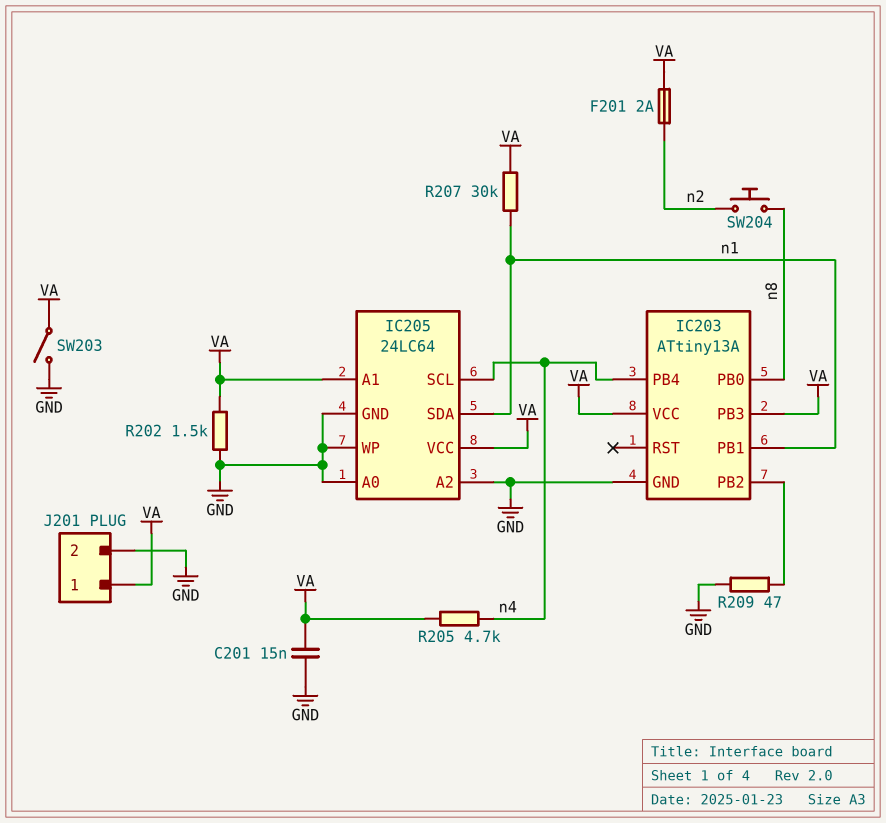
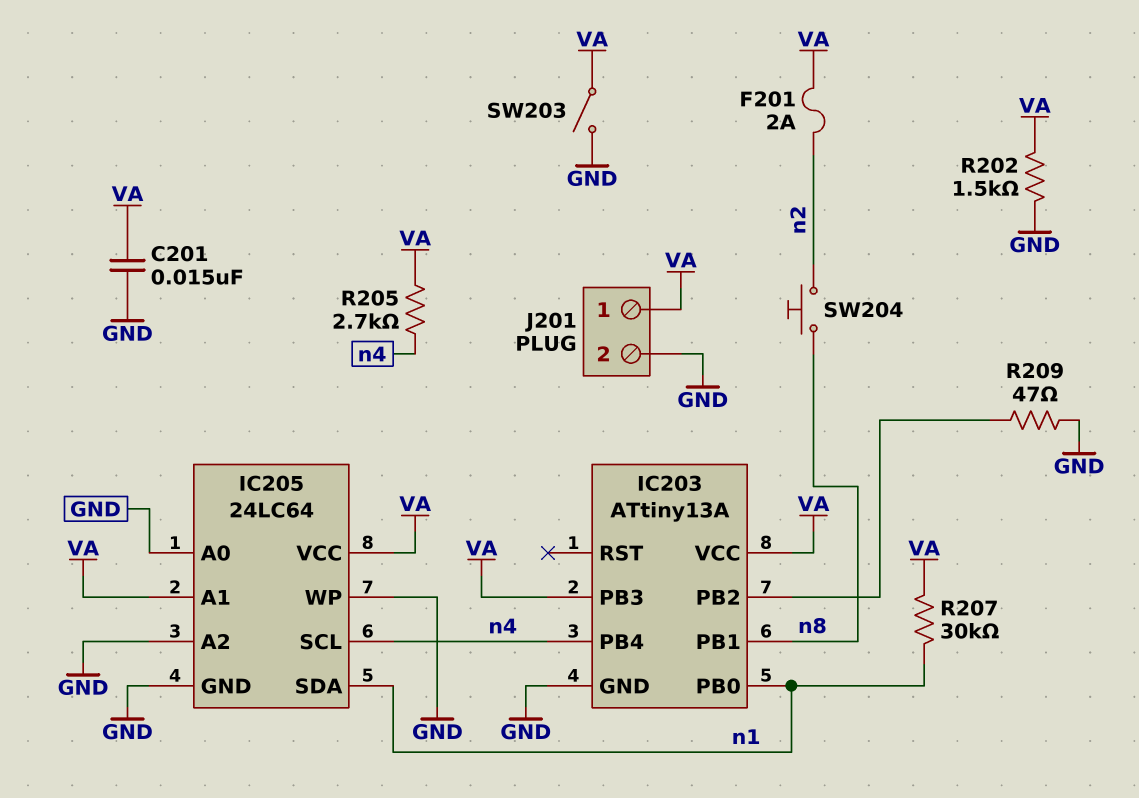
IC203 pin PB0: n8 -> n1
IC203 pin PB1: n1 -> n8
R205: 4.7k (VA, n4) -> 2.7k (VA, n4)

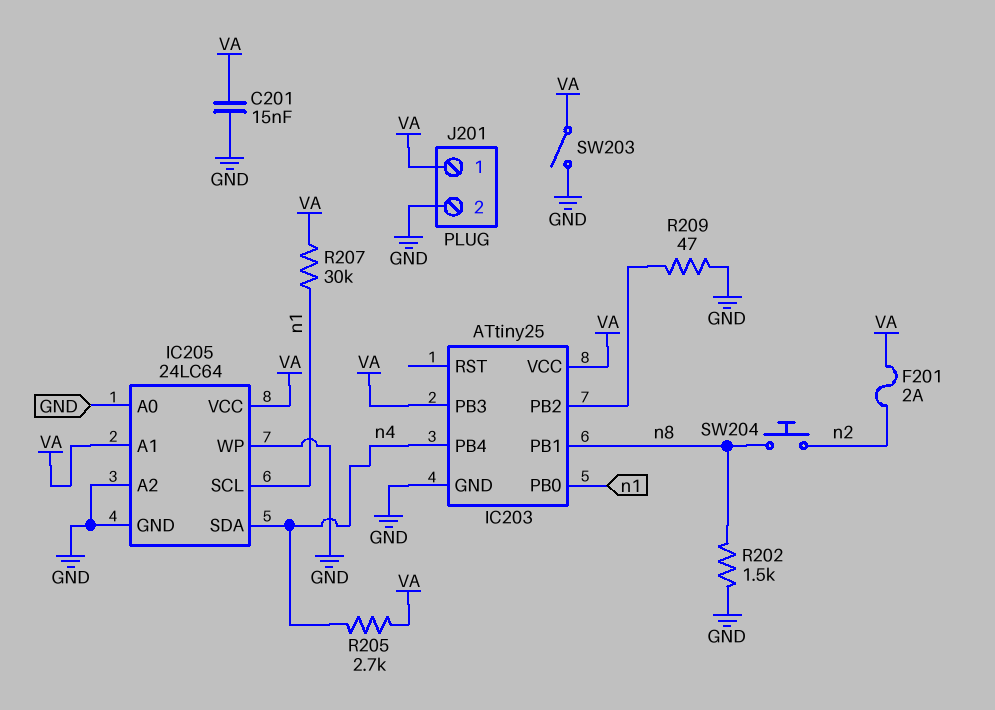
IC203: ATtiny13A -> ATtiny25
IC205 pin SCL: n4 -> n1
IC205 pin SDA: n1 -> n4
R202: 1.5k (GND, VA) -> 1.5k (GND, n8)

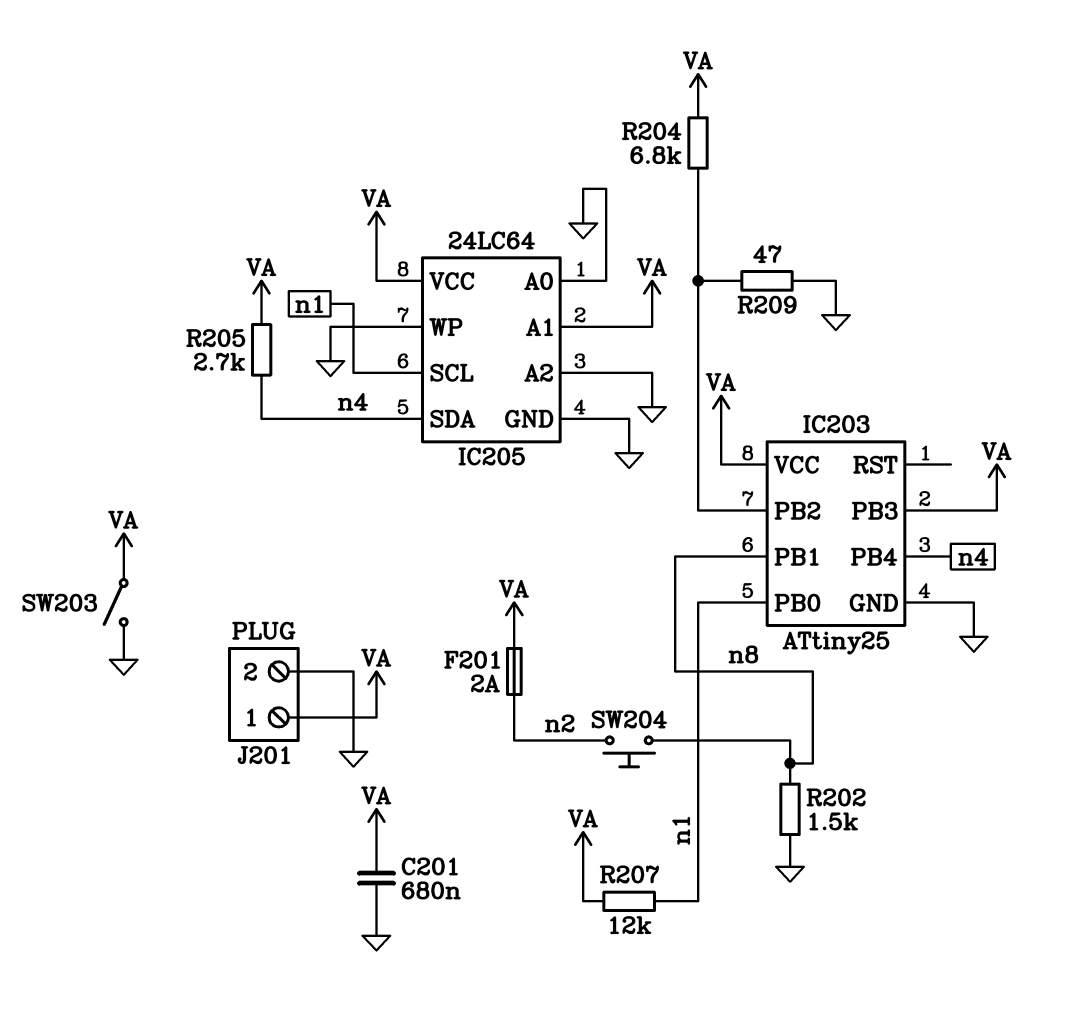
C201: 15nF (GND, VA) -> 680nF (GND, VA)
R204: none -> 6.8k (IC203/PB2, VA)
R207: 30k (VA, n1) -> 12k (VA, n1)

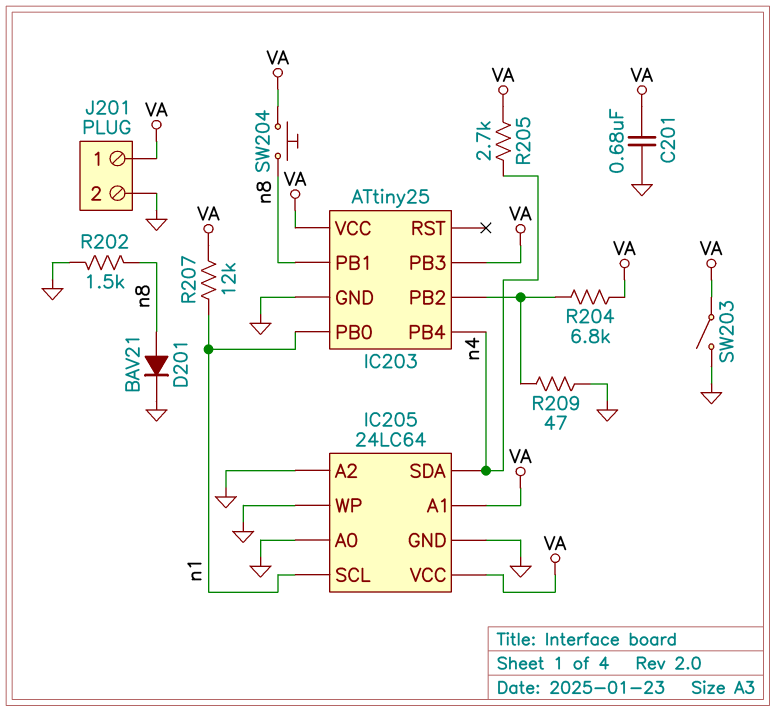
D201: none -> diode BAV21 (A n8, K GND)
F201: 2A (VA, n2) -> none
SW204: button (n2, n8) -> button (VA, n8)

